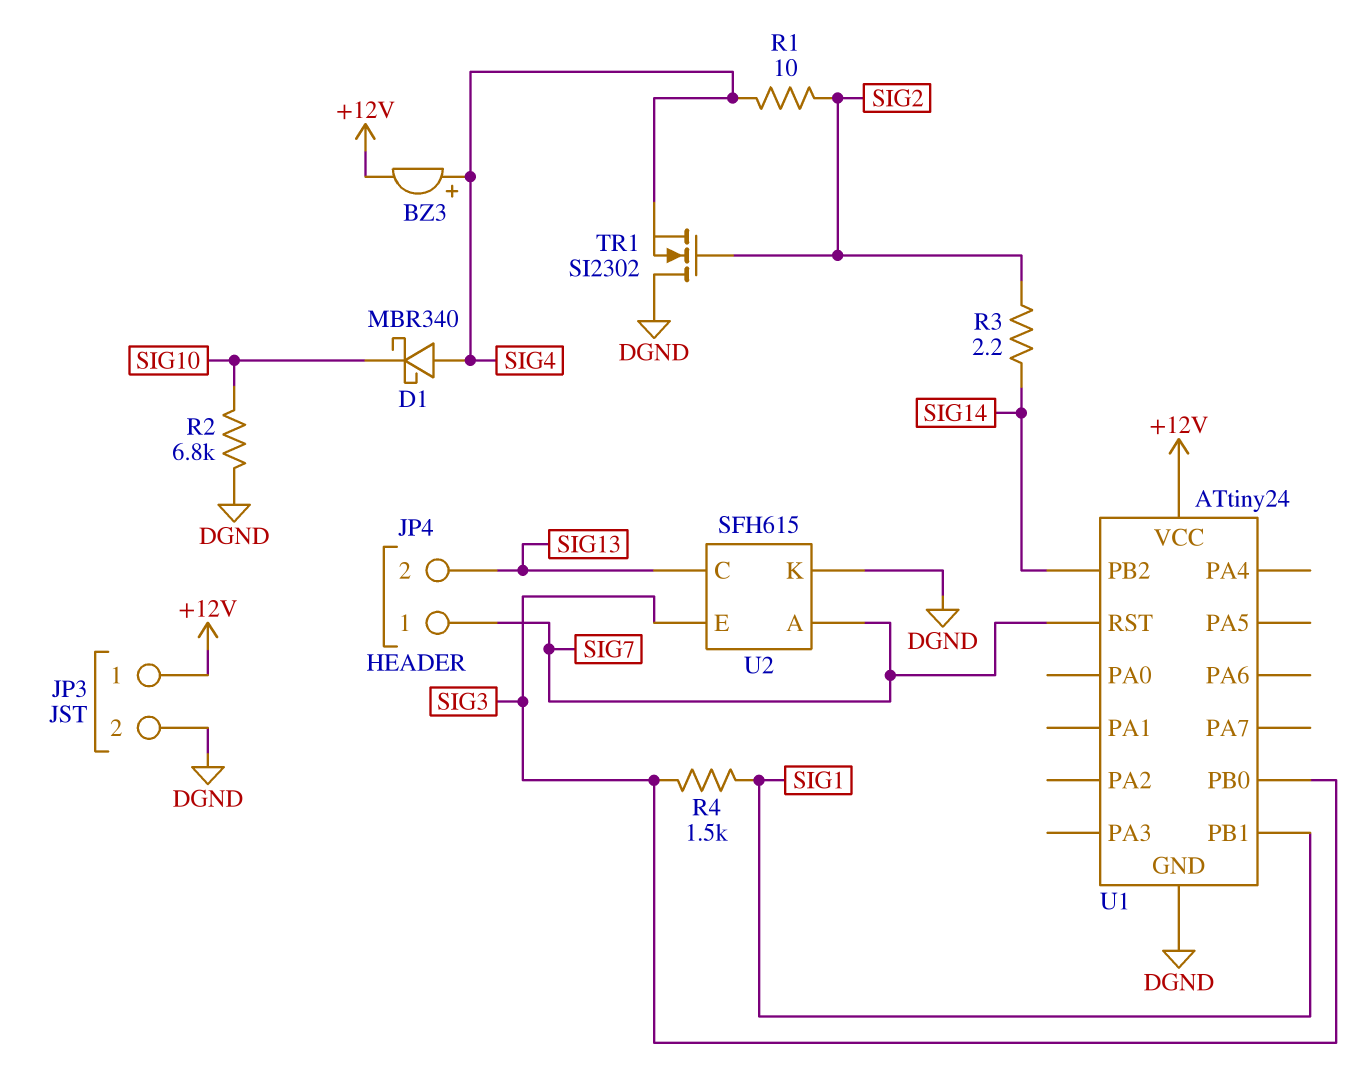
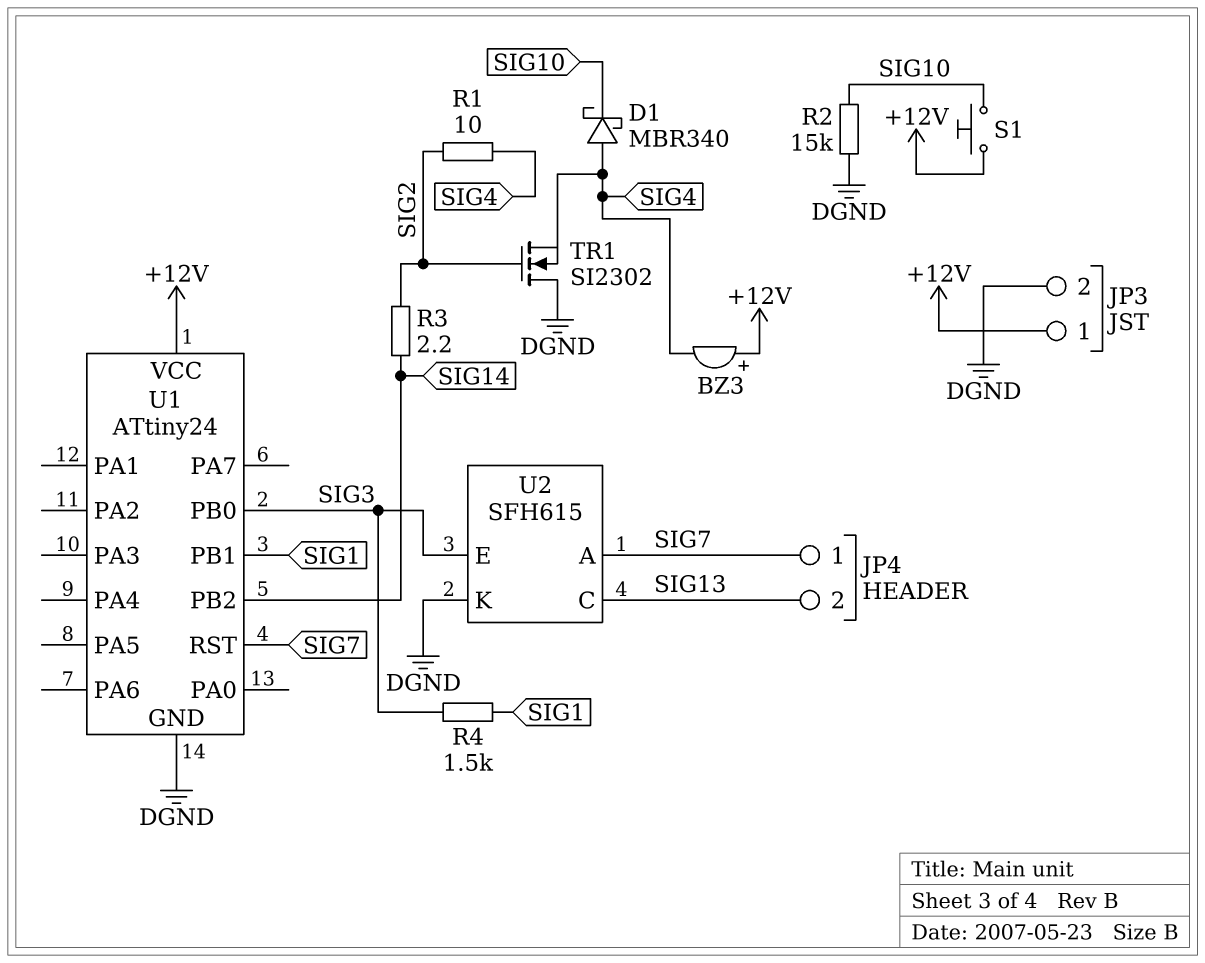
BZ3: buzzer (plus SIG4, minus +12V) -> buzzer (plus +12V, minus SIG4)
R2: 6.8k (DGND, SIG10) -> 15k (DGND, SIG10)
S1: none -> button (+12V, SIG10)

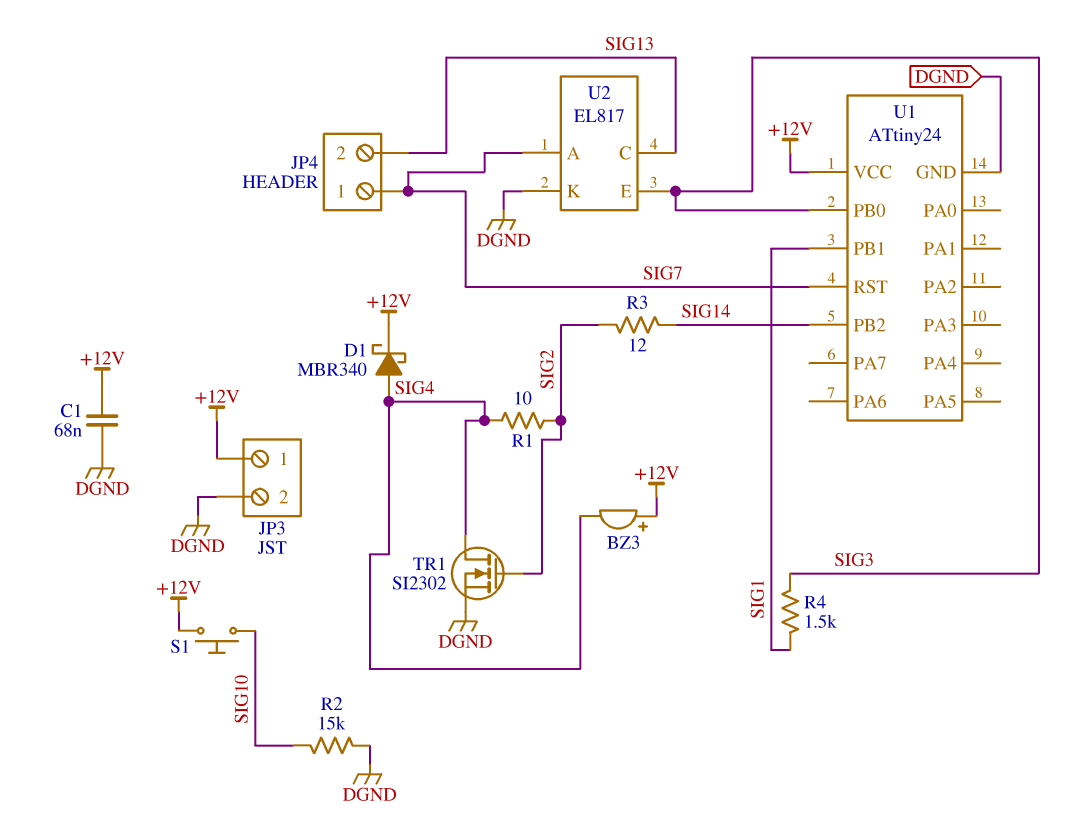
C1: none -> 68nF (+12V, DGND)
D1: schottky MBR340 (A SIG4, K SIG10) -> schottky MBR340 (A SIG4, K +12V)
R3: 2.2 (SIG2, SIG14) -> 12 (SIG2, SIG14)
TR1: NMOS SI2302 (G SIG2, D DGND, S SIG4) -> NMOS SI2302 (G SIG2, D SIG4, S DGND)
U2: SFH615 -> EL817

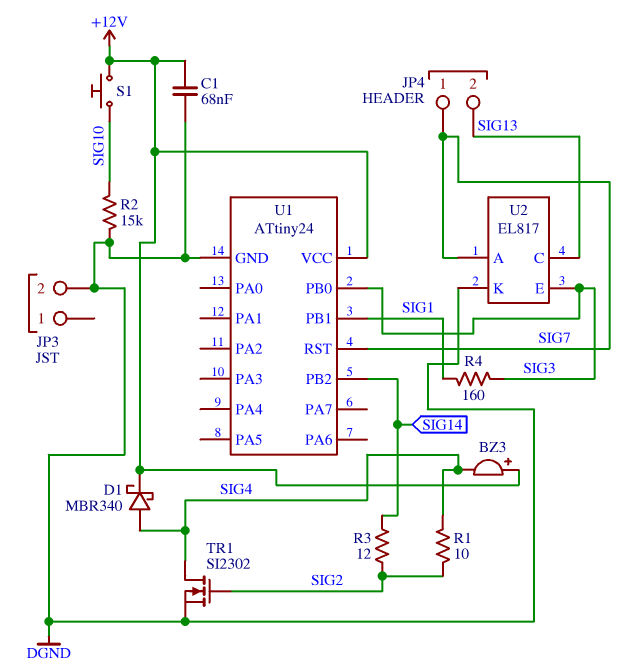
JP3 pin 1: +12V -> none
R4: 1.5k (SIG1, SIG3) -> 160 (SIG1, SIG3)

